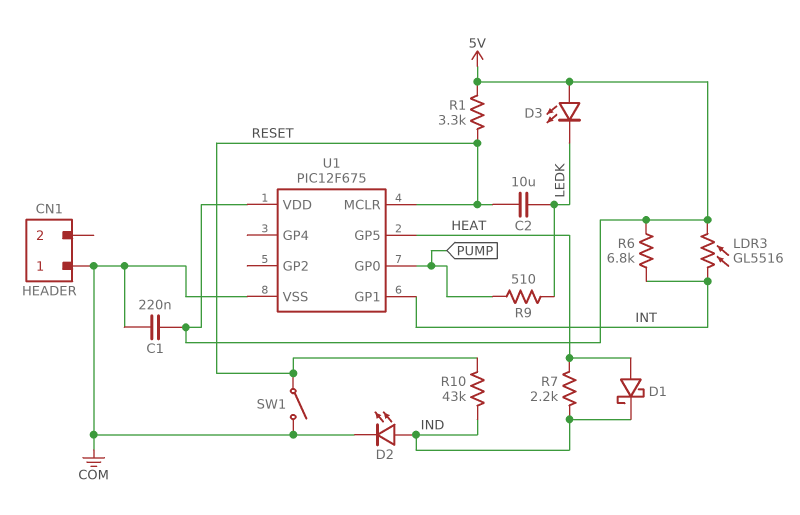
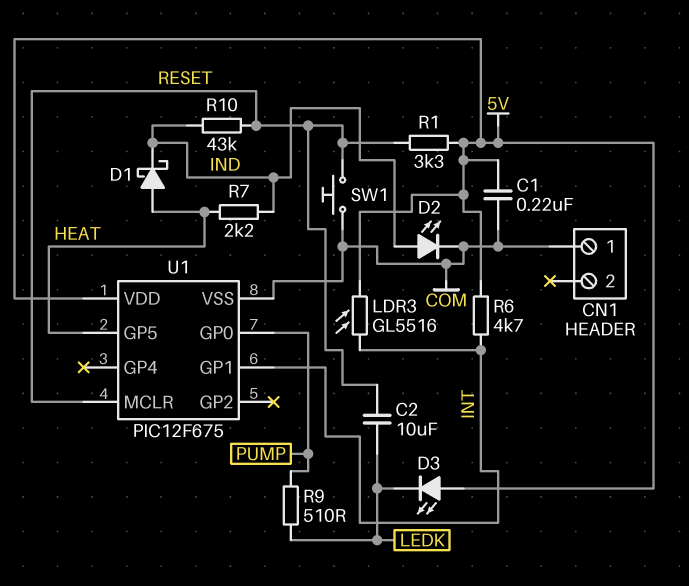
R6: 6.8k (5V, INT) -> 4.7k (5V, INT)
SW1: switch (COM, RESET) -> button (COM, RESET)

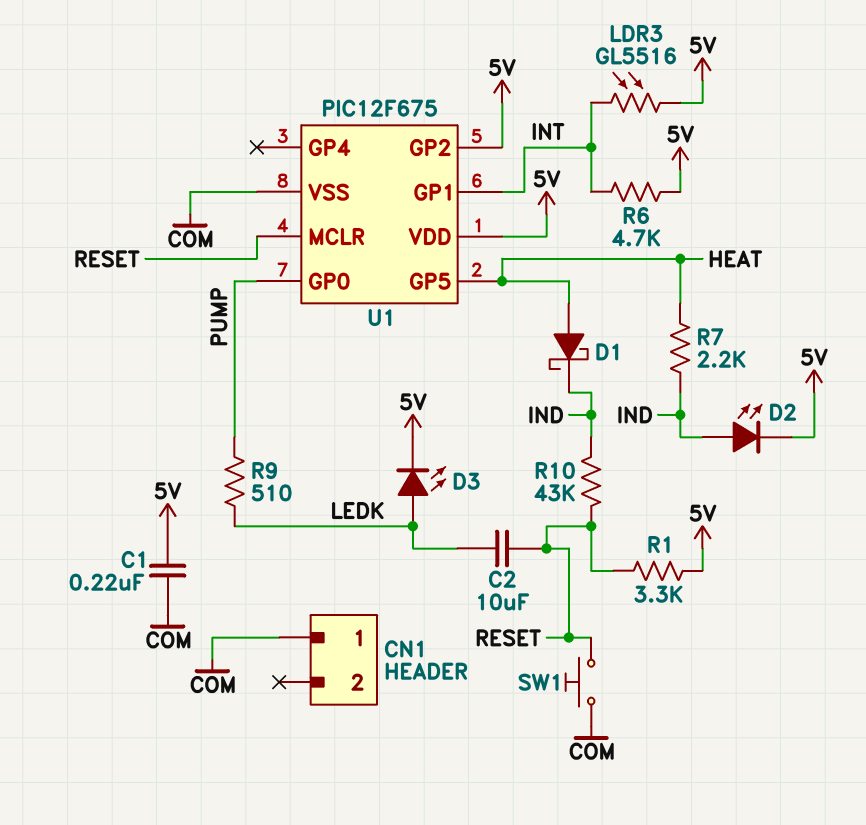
D2: LED (A IND, K COM) -> LED (A IND, K 5V)
D3: LED (A 5V, K LEDK) -> LED (A LEDK, K 5V)
U1 pin GP2: none -> 5V

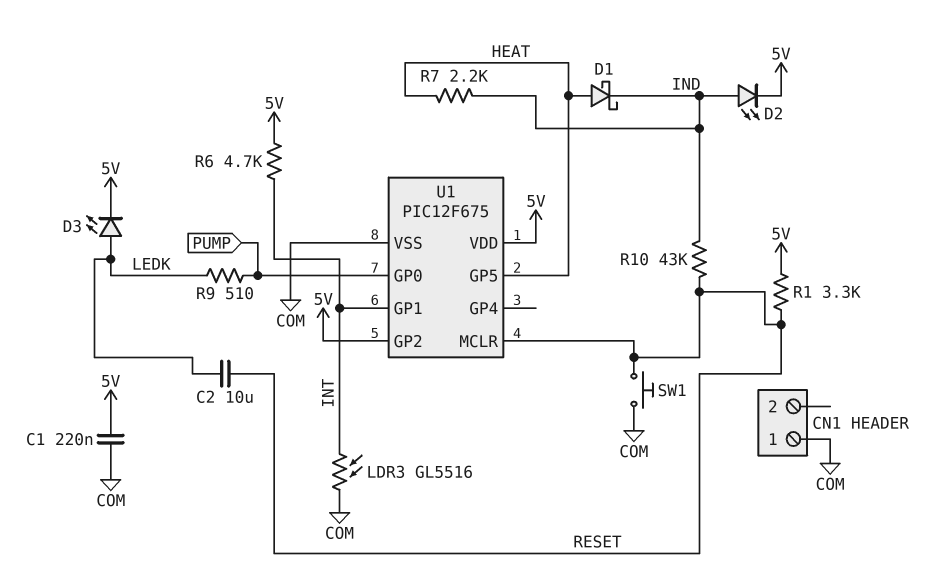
LDR3: GL5516 (5V, INT) -> GL5516 (COM, INT)

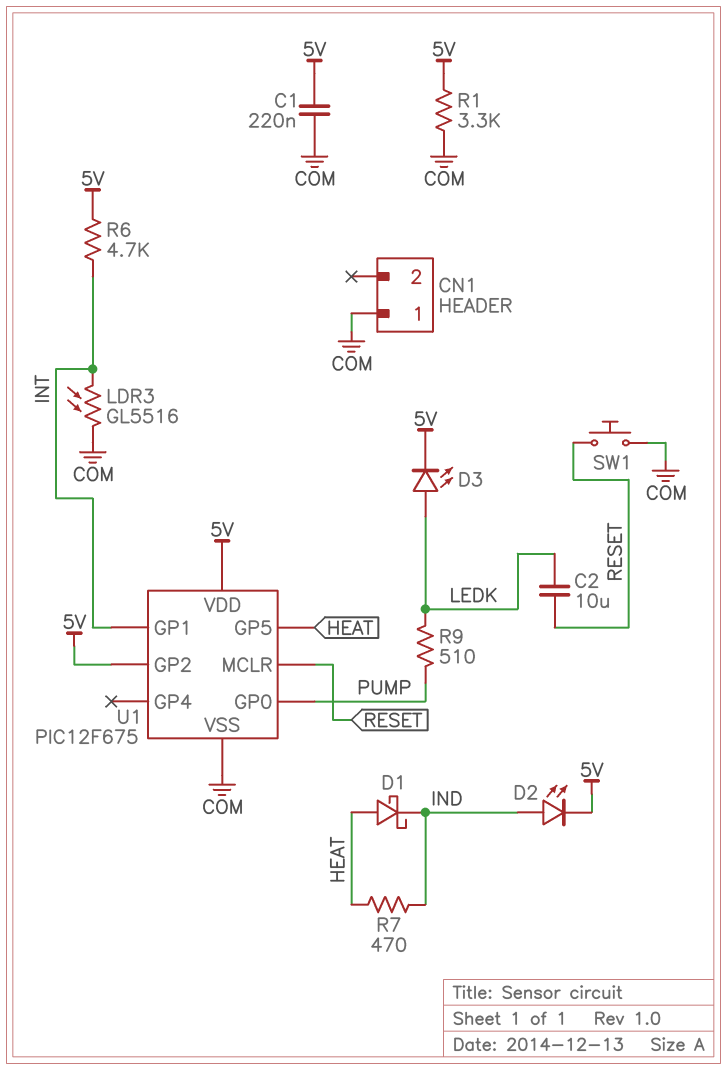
R1: 3.3k (5V, RESET) -> 3.3k (5V, COM)
R7: 2.2k (HEAT, IND) -> 470 (HEAT, IND)
R10: 43k (IND, RESET) -> none

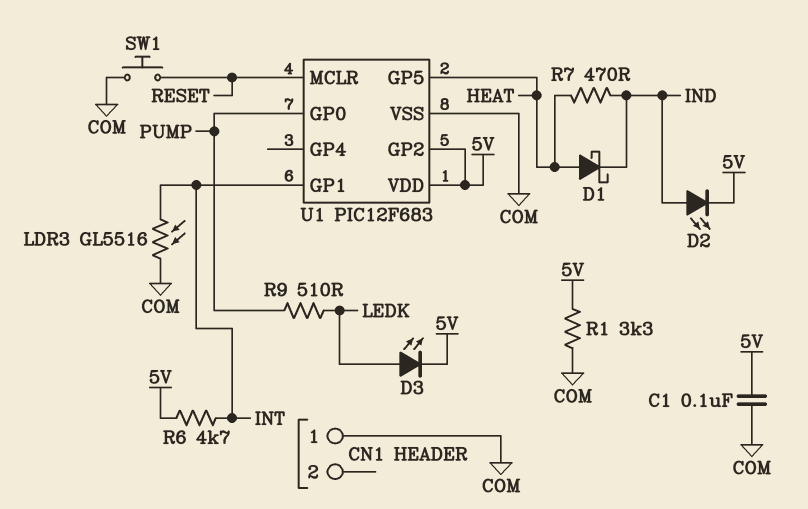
C1: 220nF (5V, COM) -> 100nF (5V, COM)
C2: 10uF (LEDK, RESET) -> none
U1: PIC12F675 -> PIC12F683

